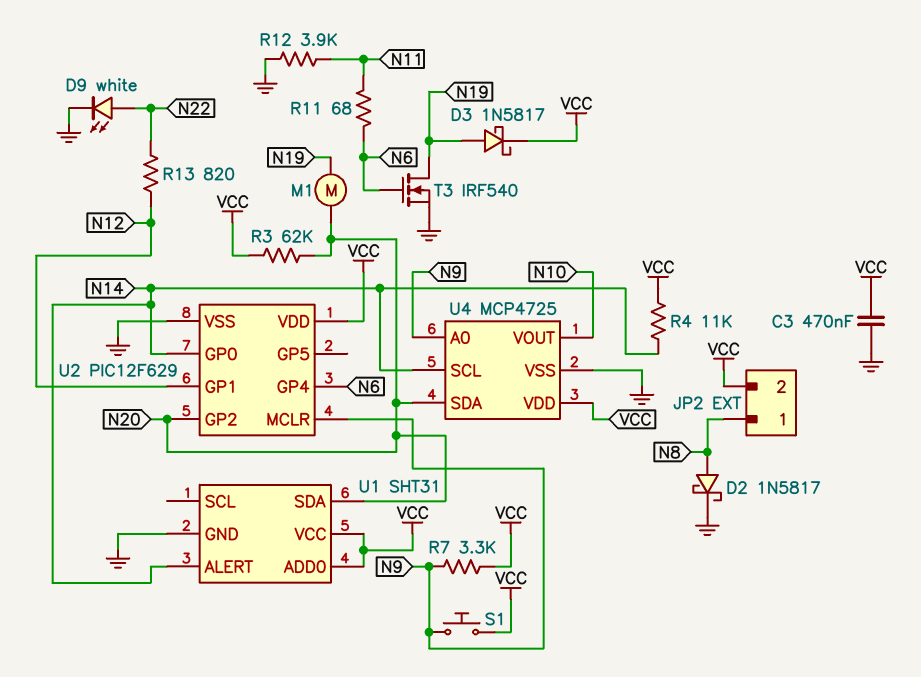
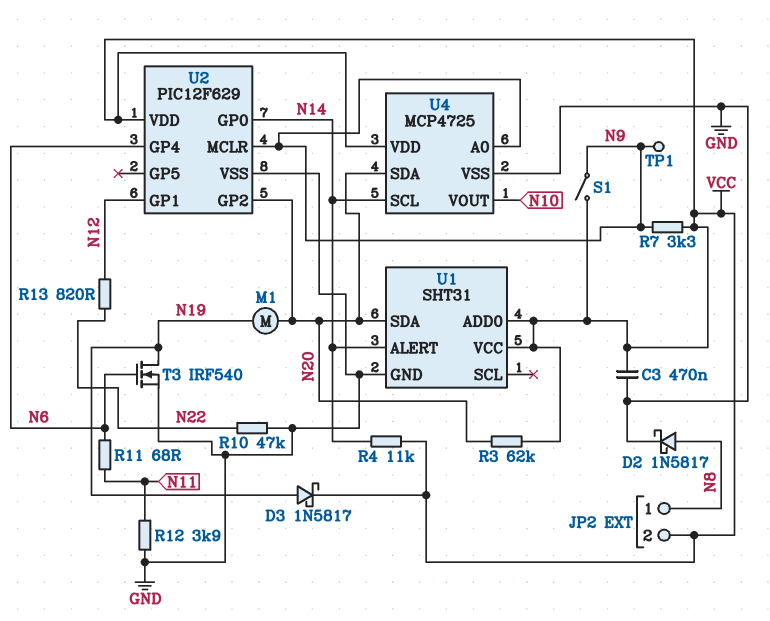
D9: LED white (A N22, K GND) -> none
R10: none -> 47k (GND, N22)
S1: button (N9, VCC) -> switch (N9, VCC)
TP1: none -> test point (N9)

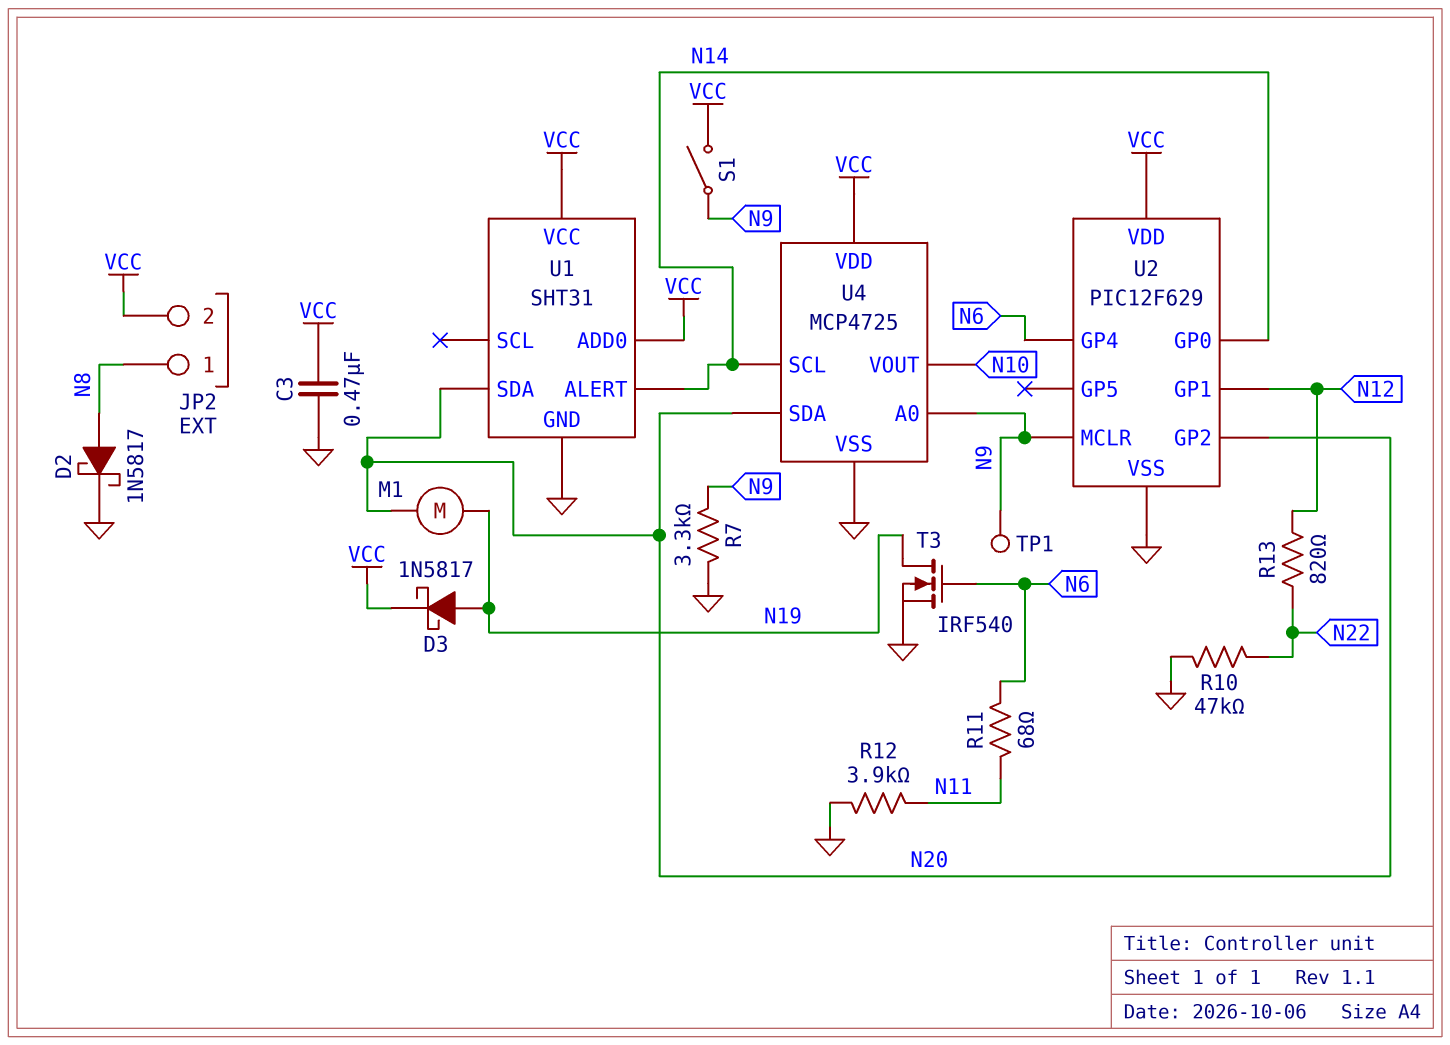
R3: 62k (N20, VCC) -> none
R4: 11k (N14, VCC) -> none
R7: 3.3k (N9, VCC) -> 3.3k (GND, N9)

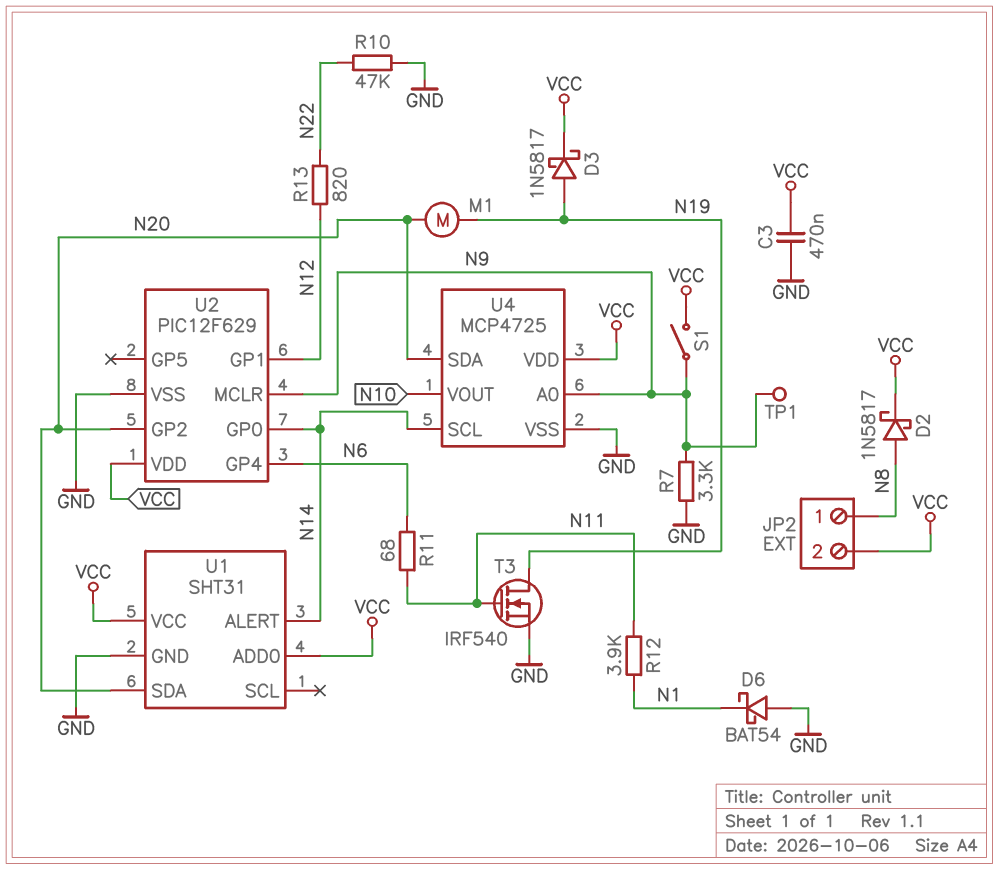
D2: schottky 1N5817 (A N8, K GND) -> schottky 1N5817 (A N8, K VCC)
D6: none -> schottky BAT54 (A GND, K N1)
R12: 3.9k (GND, N11) -> 3.9k (N1, N11)
T3: NMOS IRF540 (G N6, D N19, S GND) -> NMOS IRF540 (G N11, D N19, S GND)

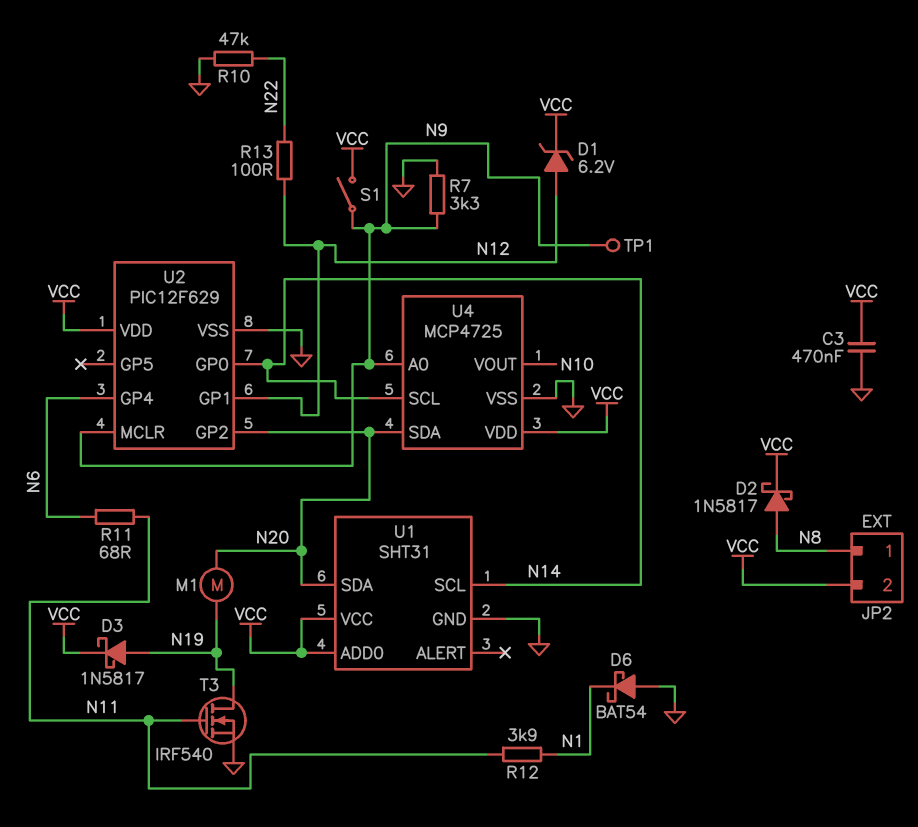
D1: none -> zener 6.2V (A N12, K VCC)
R13: 820 (N12, N22) -> 100 (N12, N22)
U1 pin ALERT: N14 -> none
U1 pin SCL: none -> N14

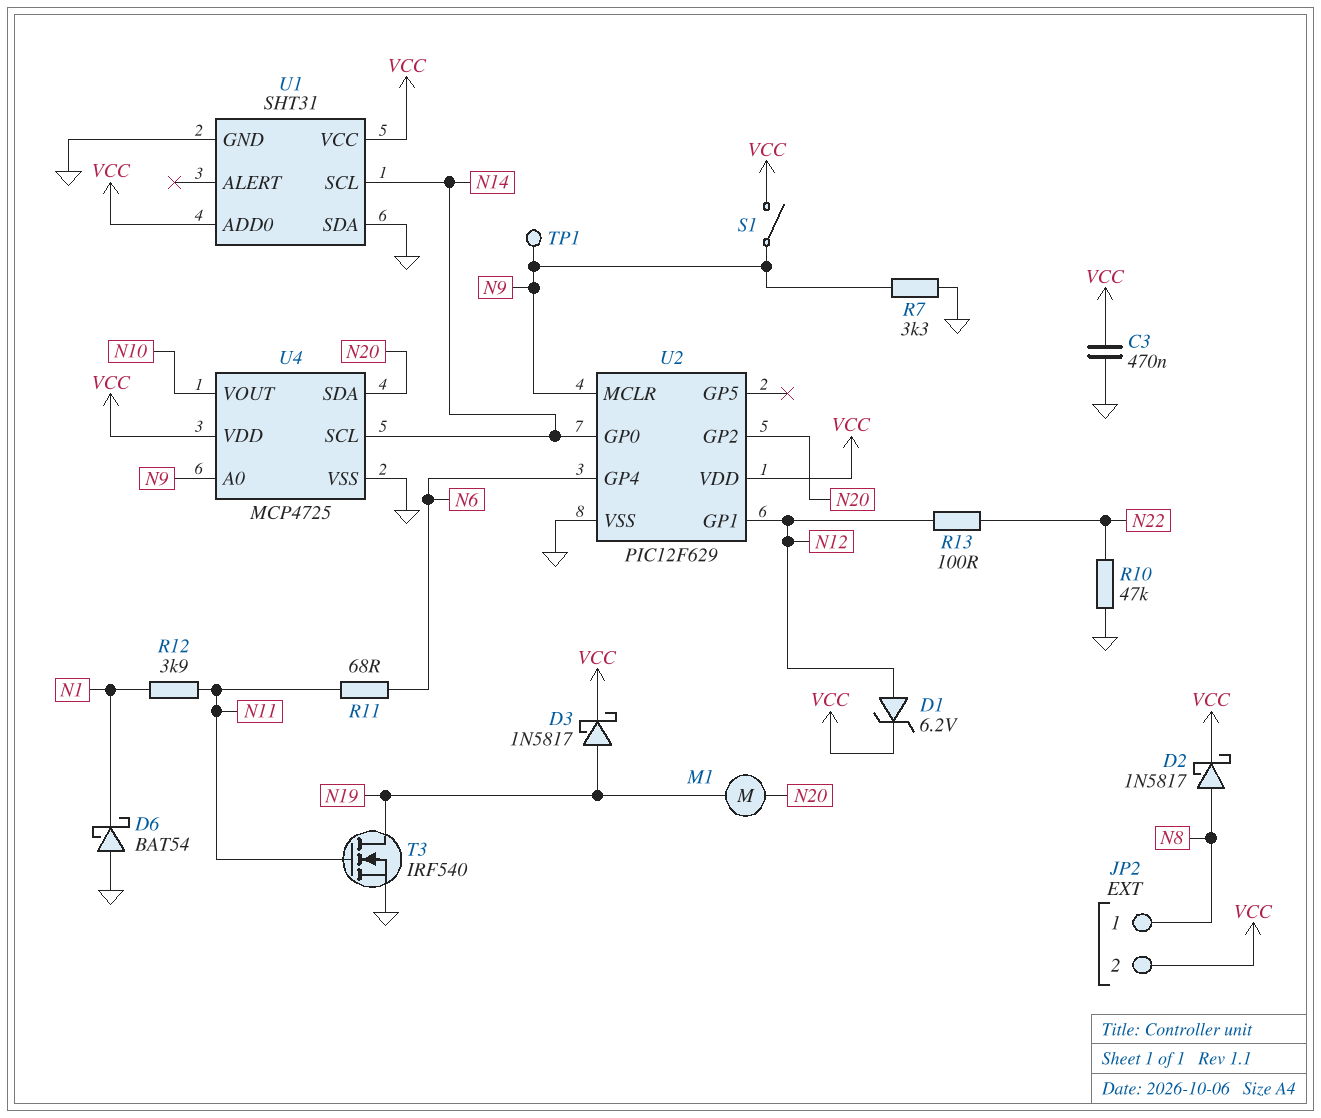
U1 pin SDA: N20 -> GND

